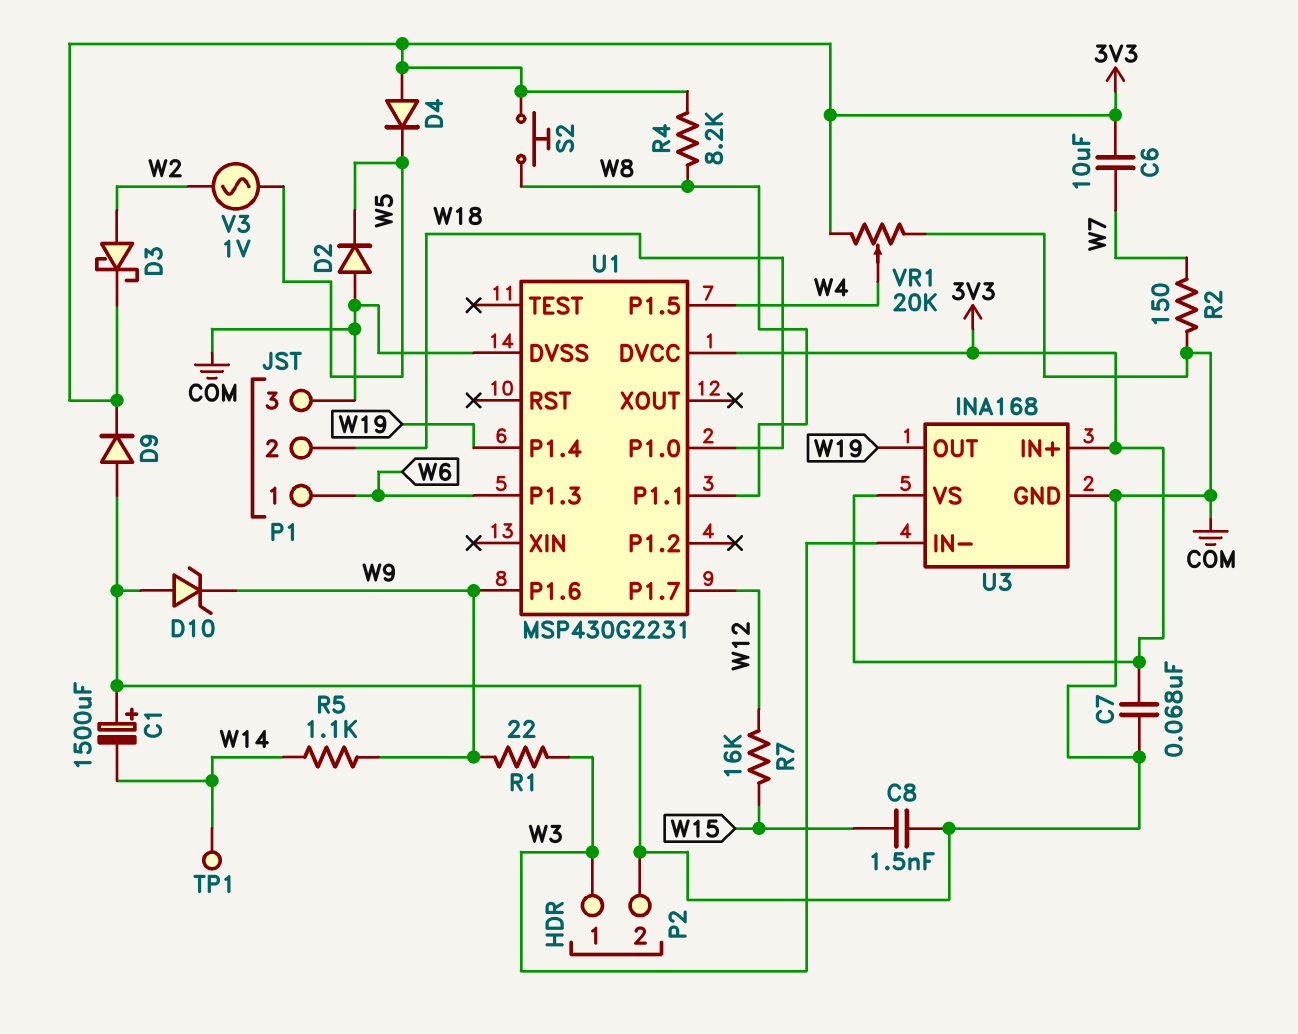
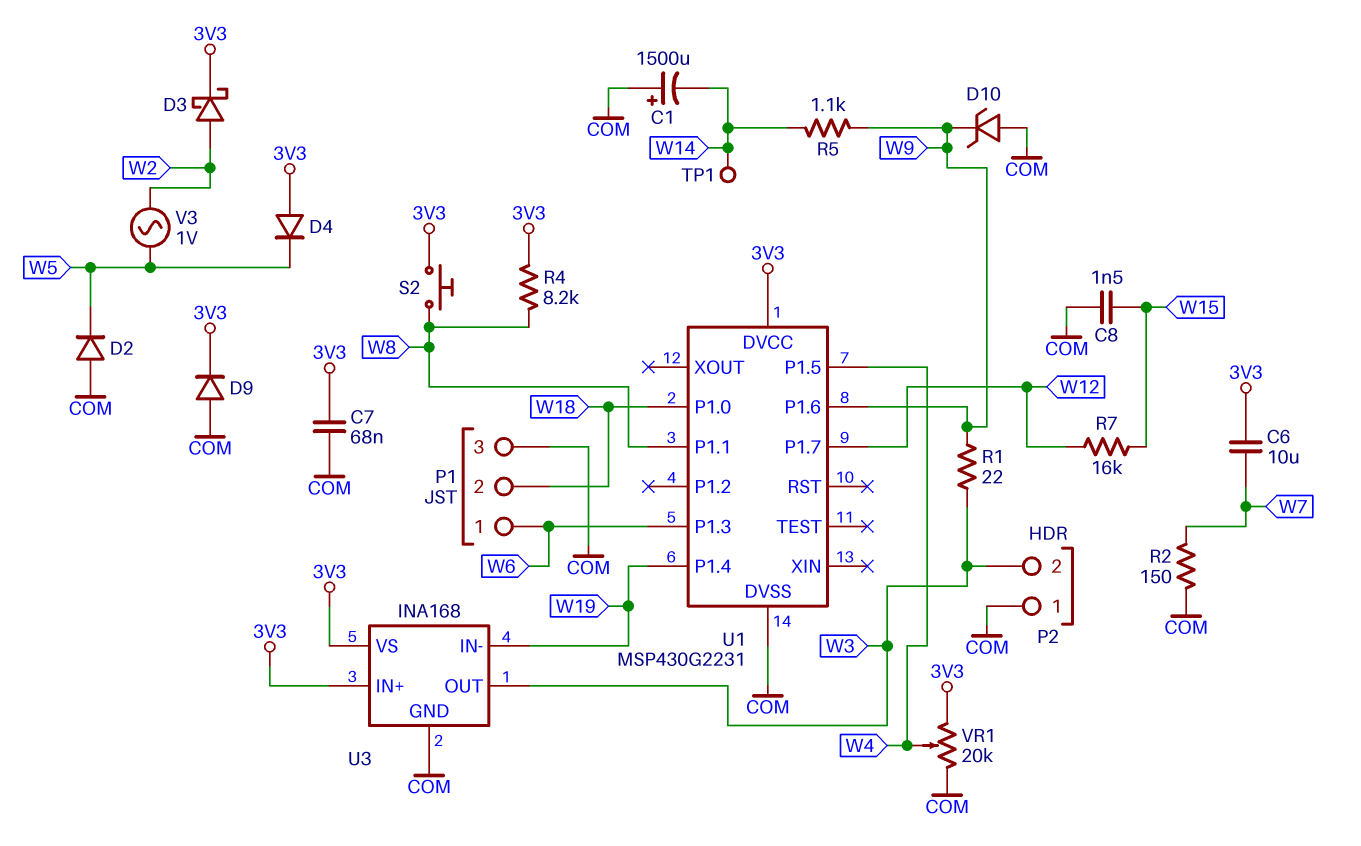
P2 pin 1: W3 -> COM
P2 pin 2: COM -> W3
U3 pin IN-: W3 -> W19
U3 pin OUT: W19 -> W3

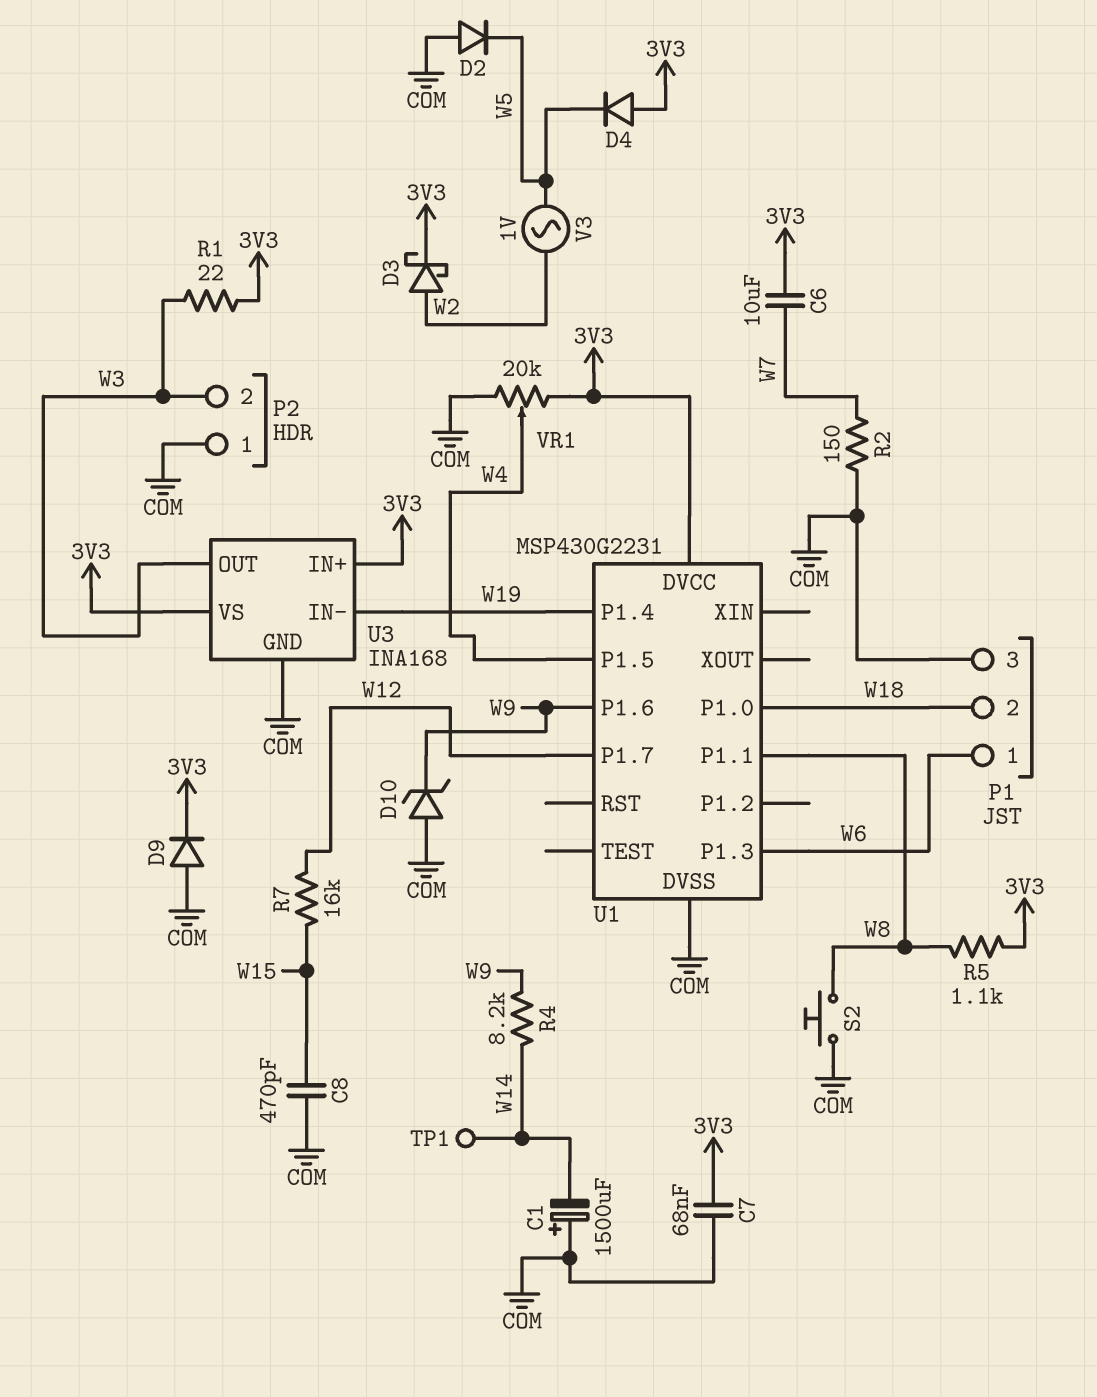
C8: 1.5nF (COM, W15) -> 470pF (COM, W15)
R1: 22 (W3, W9) -> 22 (3V3, W3)
R4: 8.2k (3V3, W8) -> 8.2k (W9, W14)
R5: 1.1k (W9, W14) -> 1.1k (3V3, W8)
S2: button (3V3, W8) -> button (COM, W8)

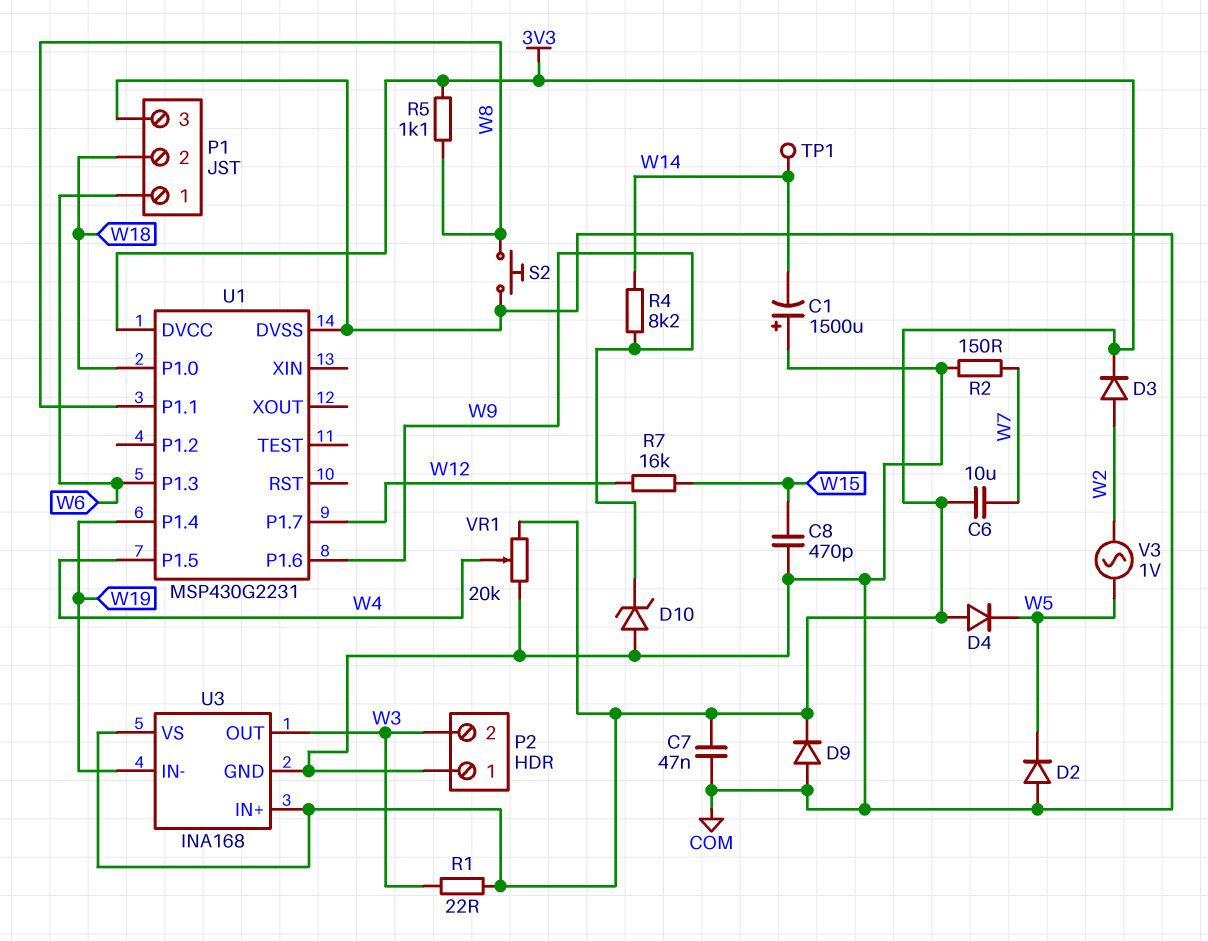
C7: 68nF (3V3, COM) -> 47nF (3V3, COM)
D3: schottky (A W2, K 3V3) -> diode (A W2, K 3V3)

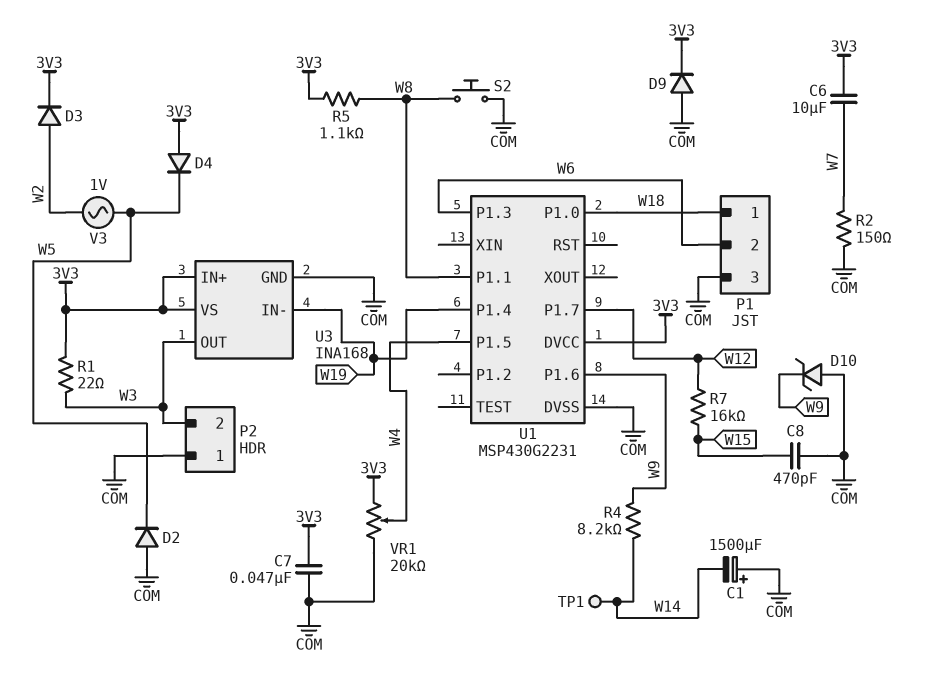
P1 pin 1: W6 -> W18
P1 pin 2: W18 -> W6

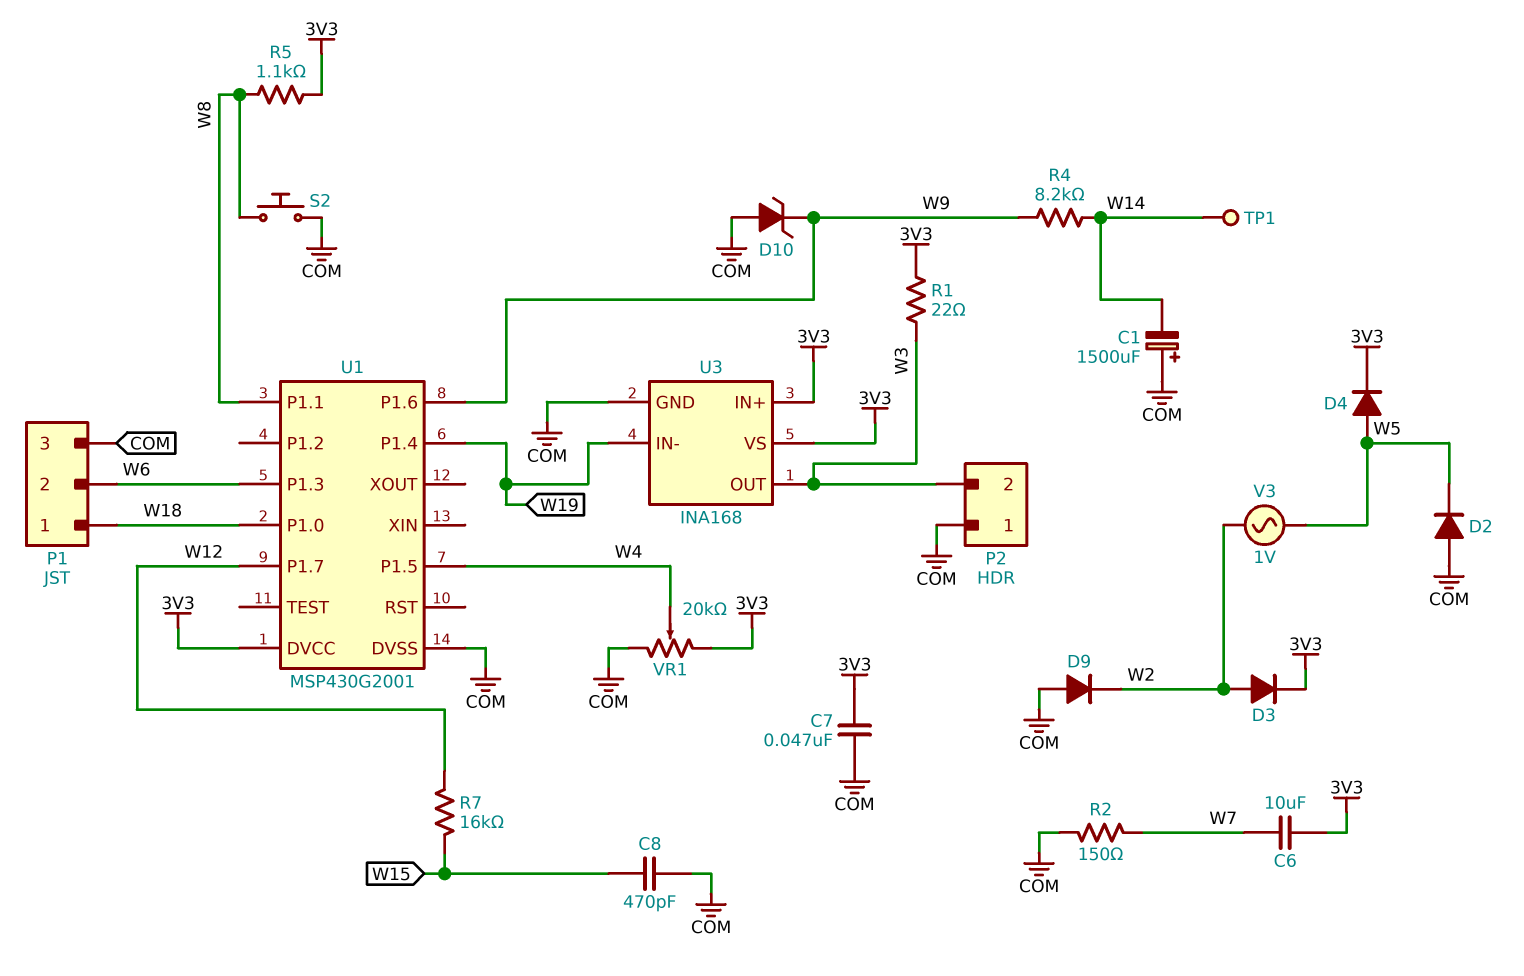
D4: diode (A 3V3, K W5) -> diode (A W5, K 3V3)
D9: diode (A COM, K 3V3) -> diode (A COM, K W2)
U1: MSP430G2231 -> MSP430G2001

